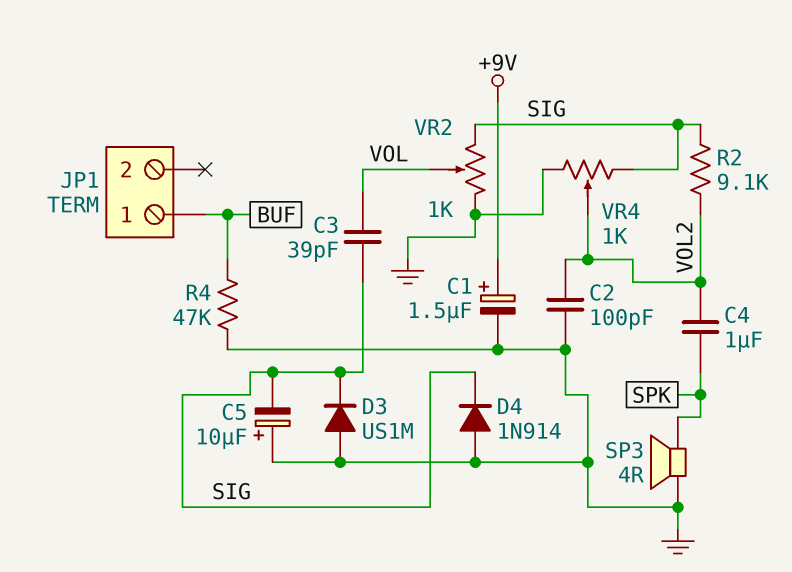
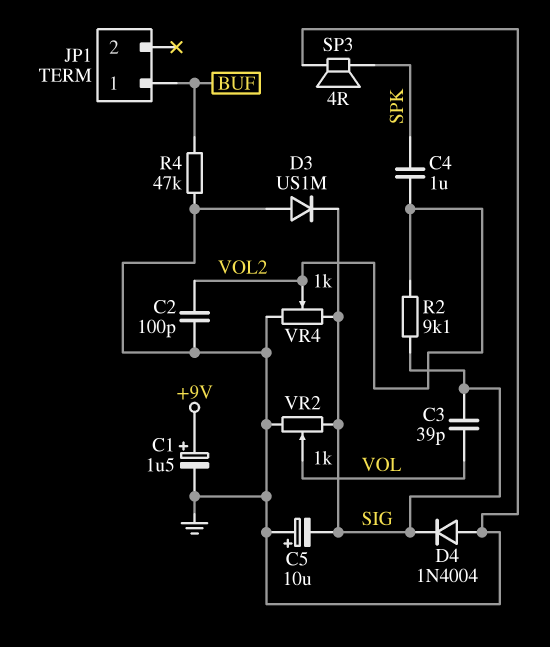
D4: diode 1N914 (A GND, K SIG) -> diode 1N4004 (A GND, K SIG)

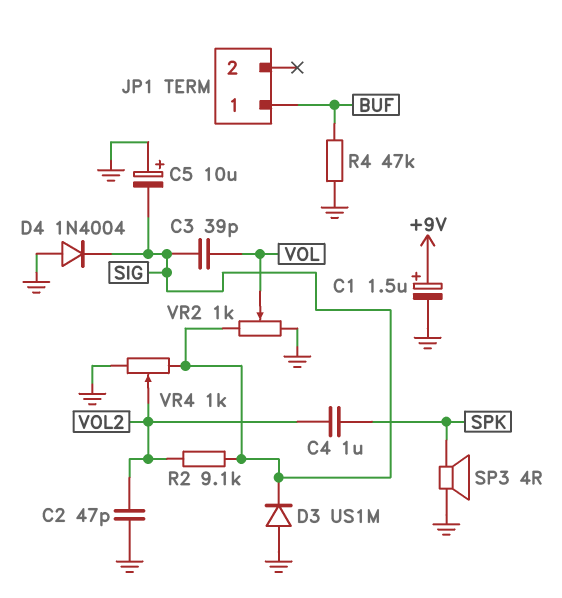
C2: 100pF (GND, VOL2) -> 47pF (GND, VOL2)

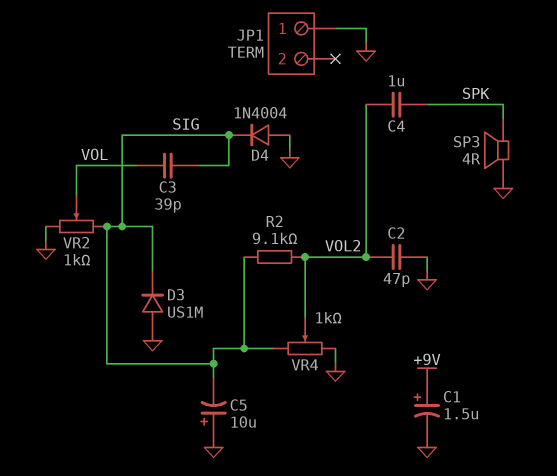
JP1 pin 1: BUF -> GND
R4: 47k (BUF, GND) -> none

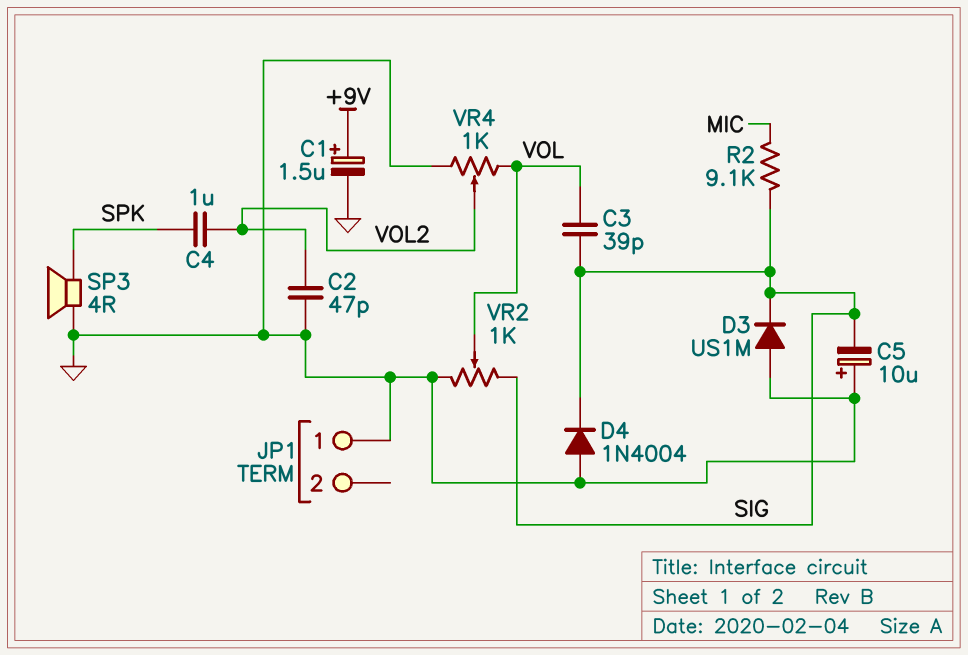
R2: 9.1k (SIG, VOL2) -> 9.1k (MIC, SIG)
VR4: 1k (GND, SIG, wiper VOL2) -> 1k (GND, VOL, wiper VOL2)

